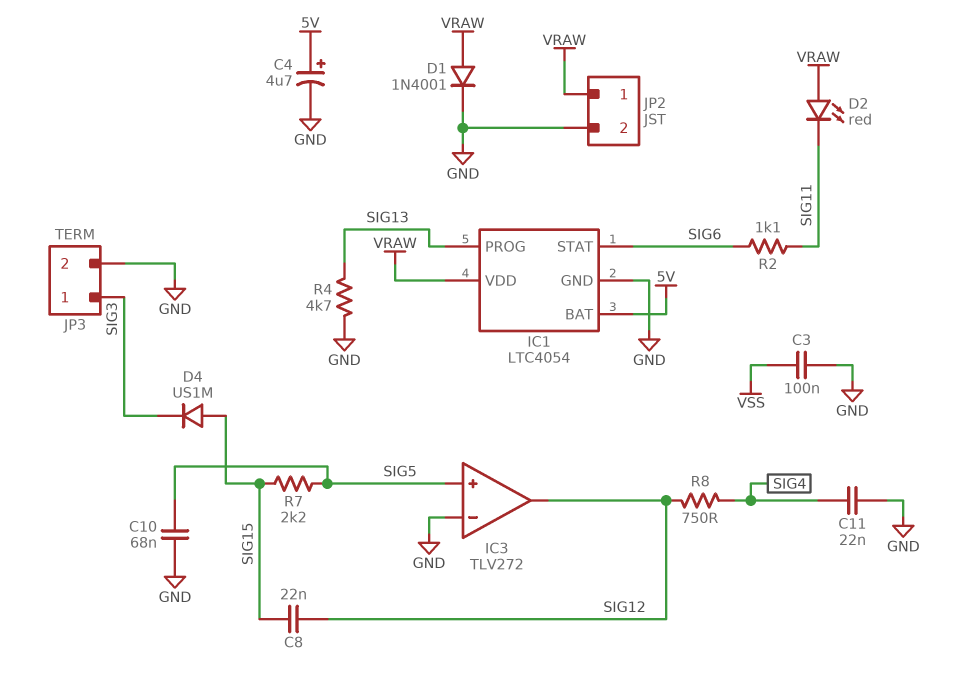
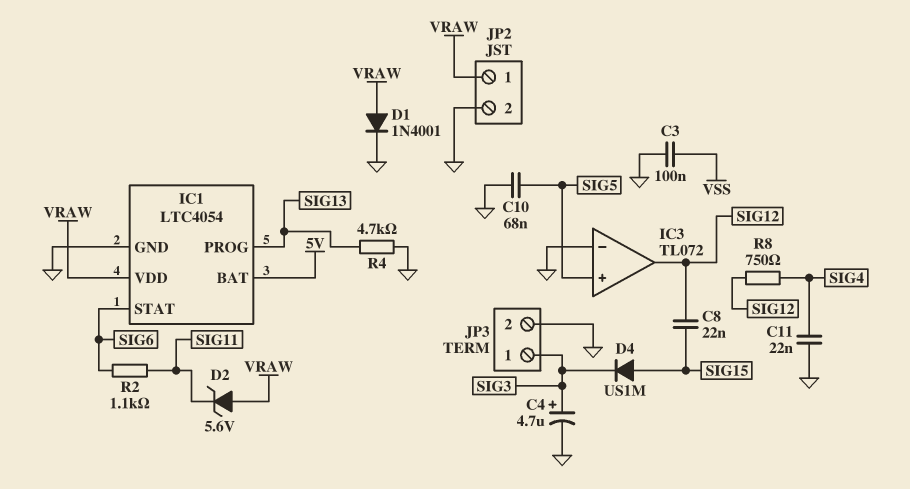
C4: 4.7uF (plus 5V, minus GND) -> 4.7uF (plus SIG3, minus GND)
D2: LED red (A VRAW, K SIG11) -> zener 5.6V (A VRAW, K SIG11)
IC3: TLV272 -> TL072
R7: 2.2k (SIG5, SIG15) -> none

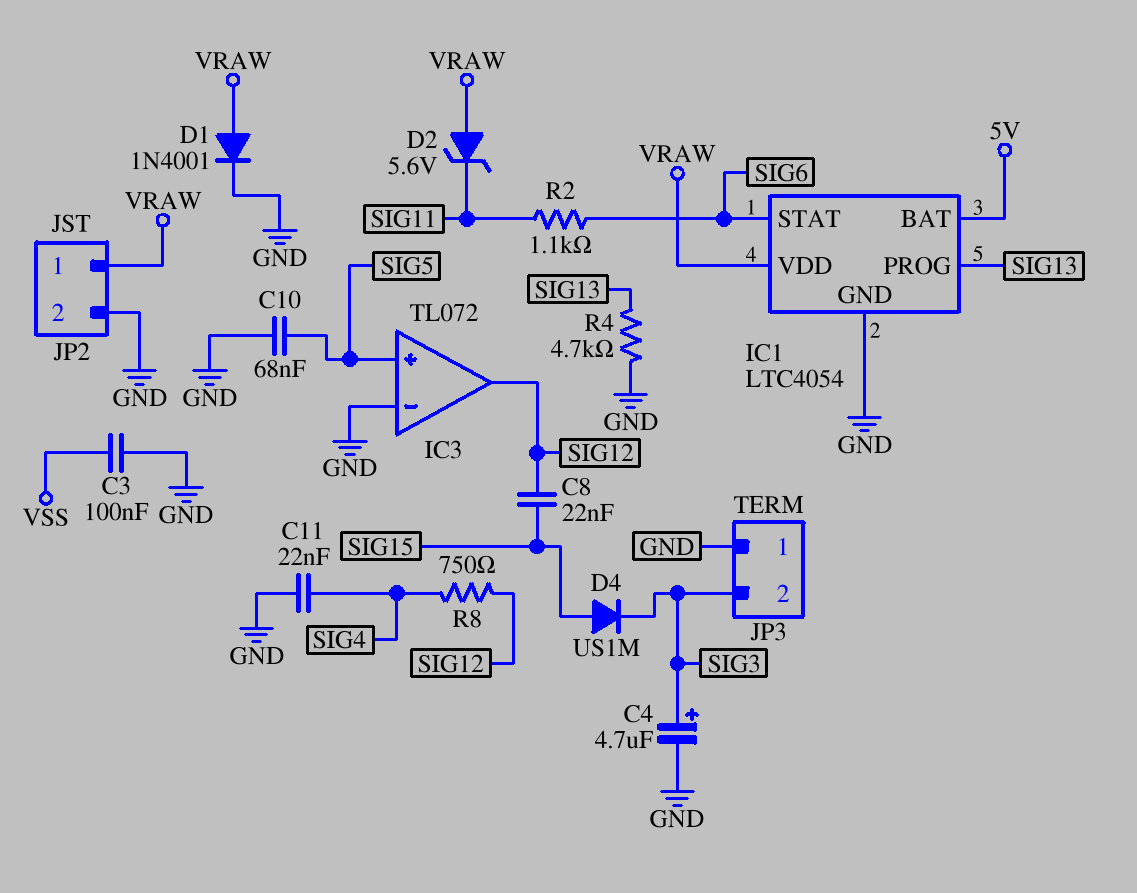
JP3 pin 1: SIG3 -> GND
JP3 pin 2: GND -> SIG3

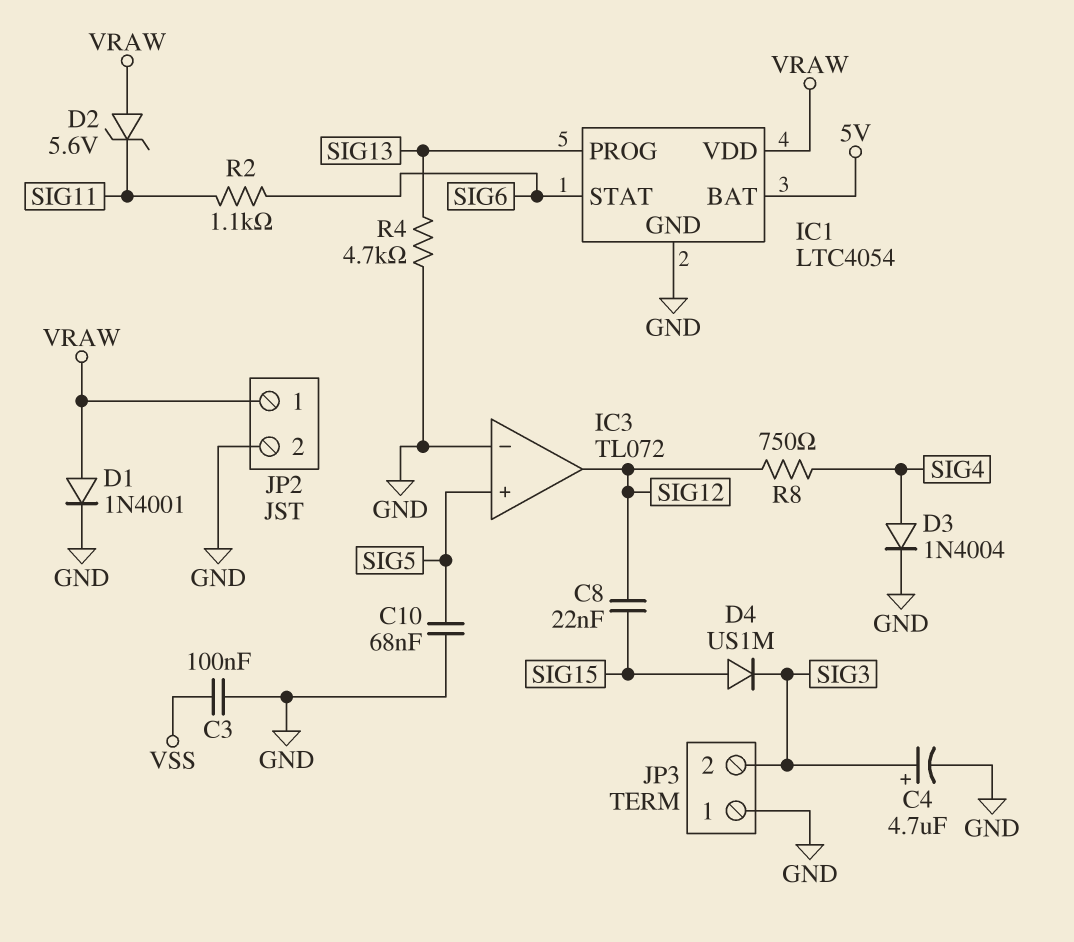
C11: 22nF (GND, SIG4) -> none
D3: none -> diode 1N4004 (A SIG4, K GND)

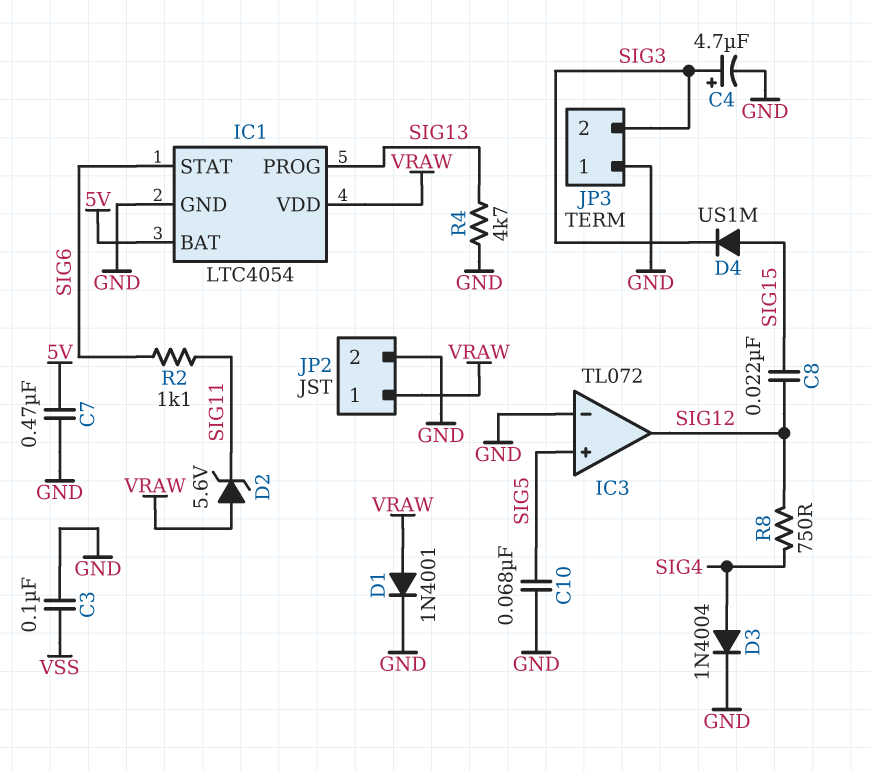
C7: none -> 470nF (5V, GND)

